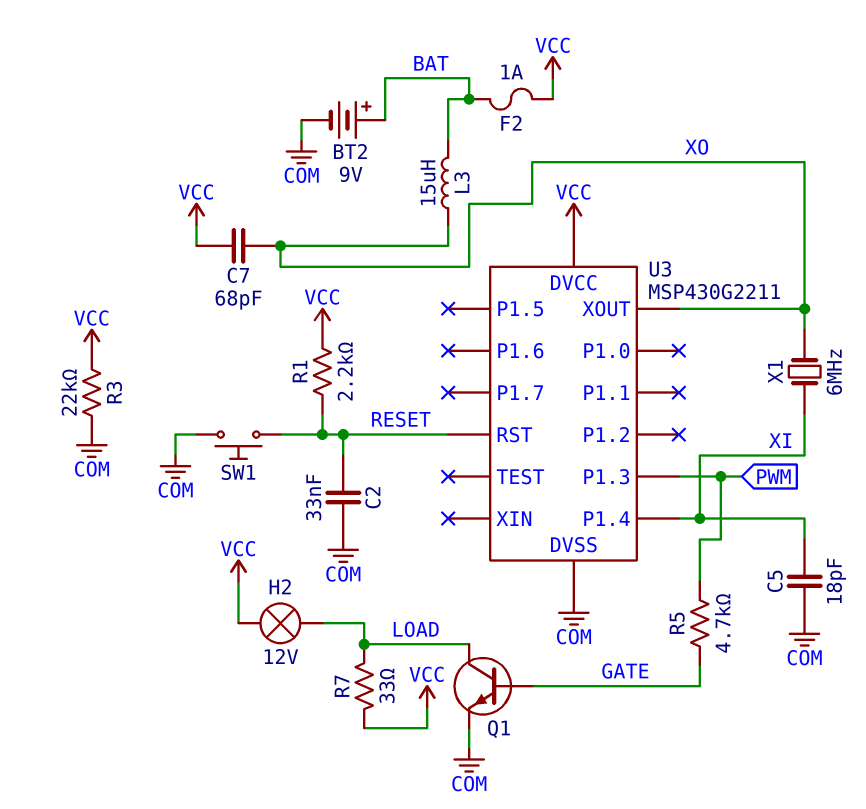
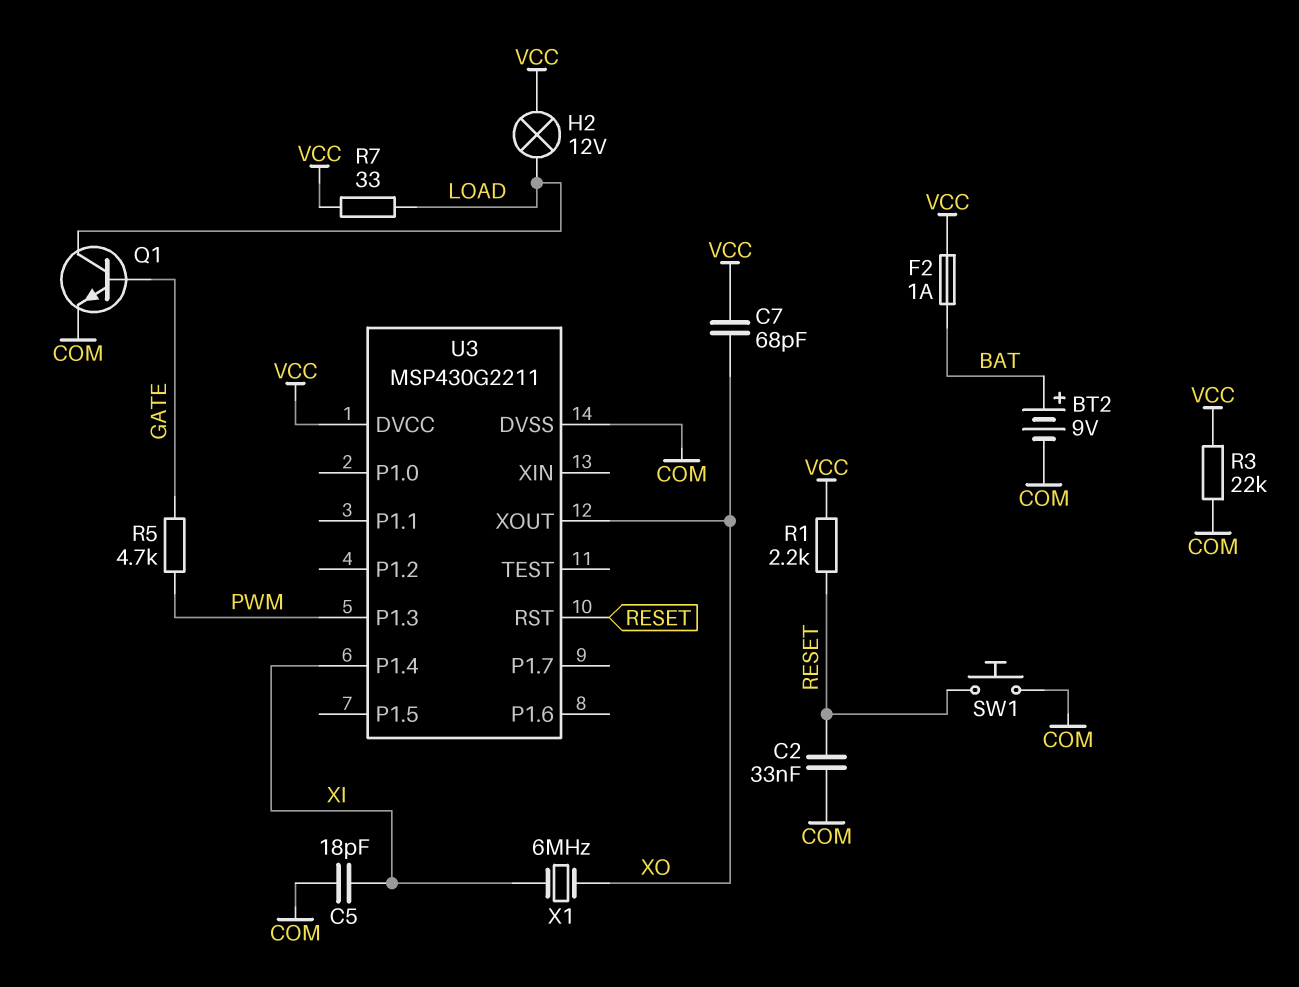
L3: 15uH (BAT, XO) -> none

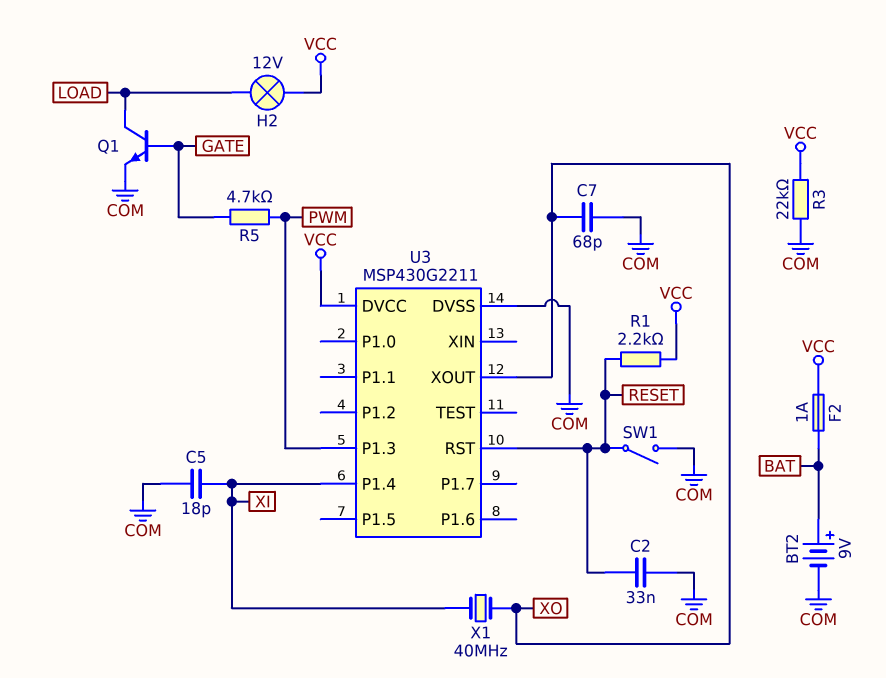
C7: 68pF (VCC, XO) -> 68pF (COM, XO)
R7: 33 (LOAD, VCC) -> none
SW1: button (COM, RESET) -> switch (COM, RESET)
X1: 6MHz (XI, XO) -> 40MHz (XI, XO)

